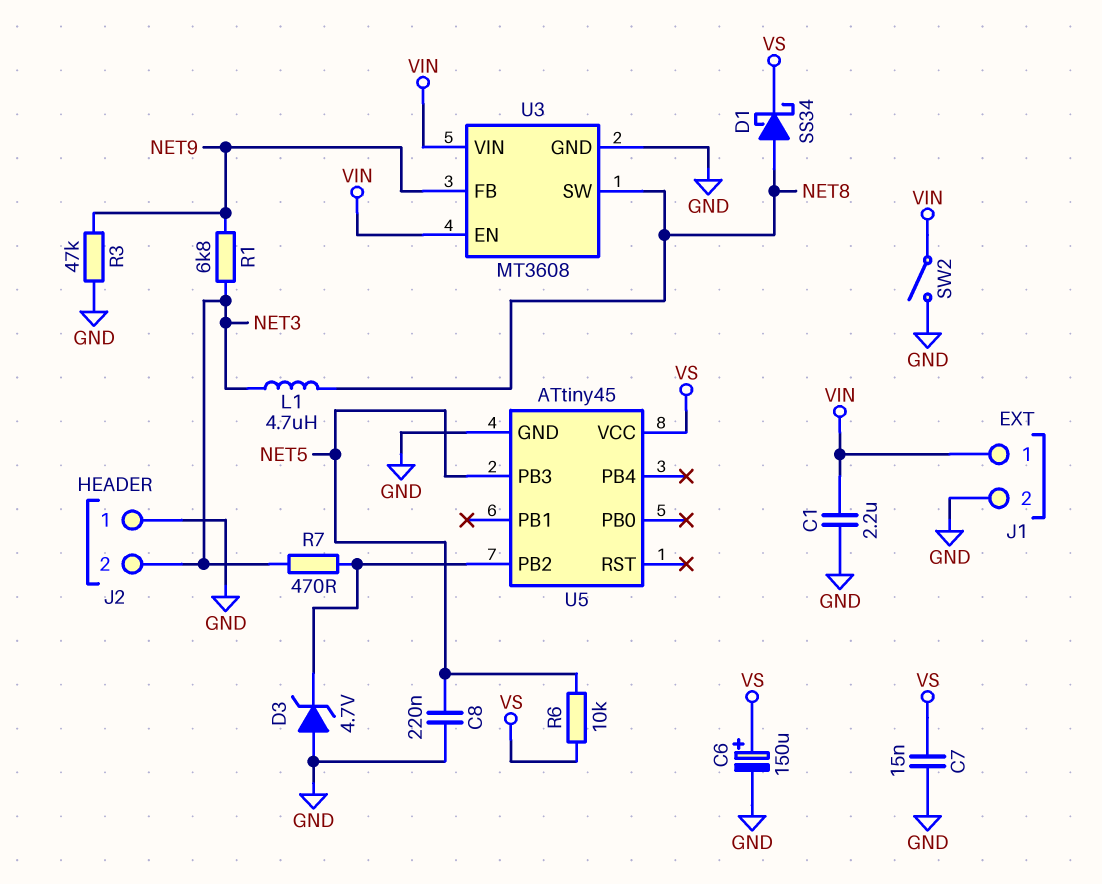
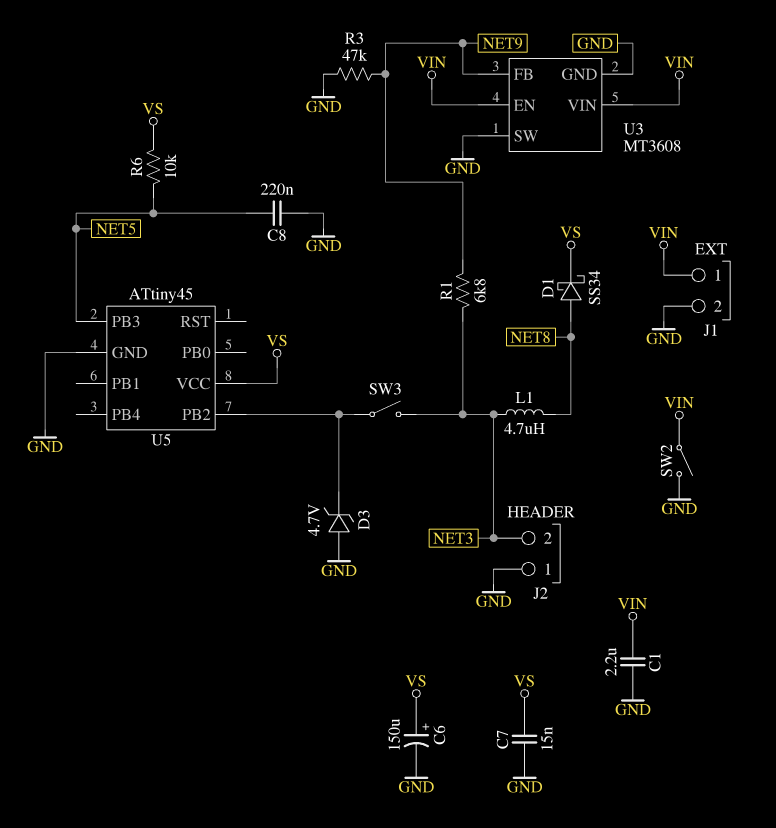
R7: 470 (NET3, U5/PB2) -> none
SW3: none -> switch (NET3, U5/PB2)
U3 pin SW: NET8 -> GND

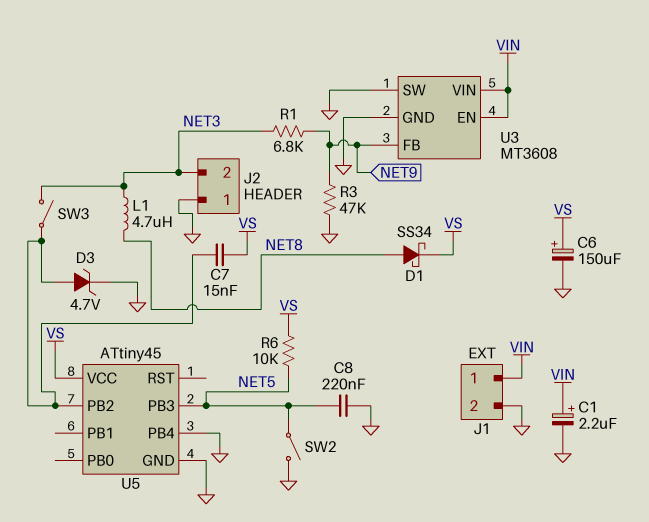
C1: 2.2uF (GND, VIN) -> 2.2uF (plus VIN, minus GND)
C7: 15nF (GND, VS) -> 15nF (U5/PB2, VS)
D3: zener 4.7V (A GND, K U5/PB2) -> zener 4.7V (A U5/PB2, K GND)
SW2: switch (GND, VIN) -> switch (GND, NET5)
U5 pin PB4: none -> GND

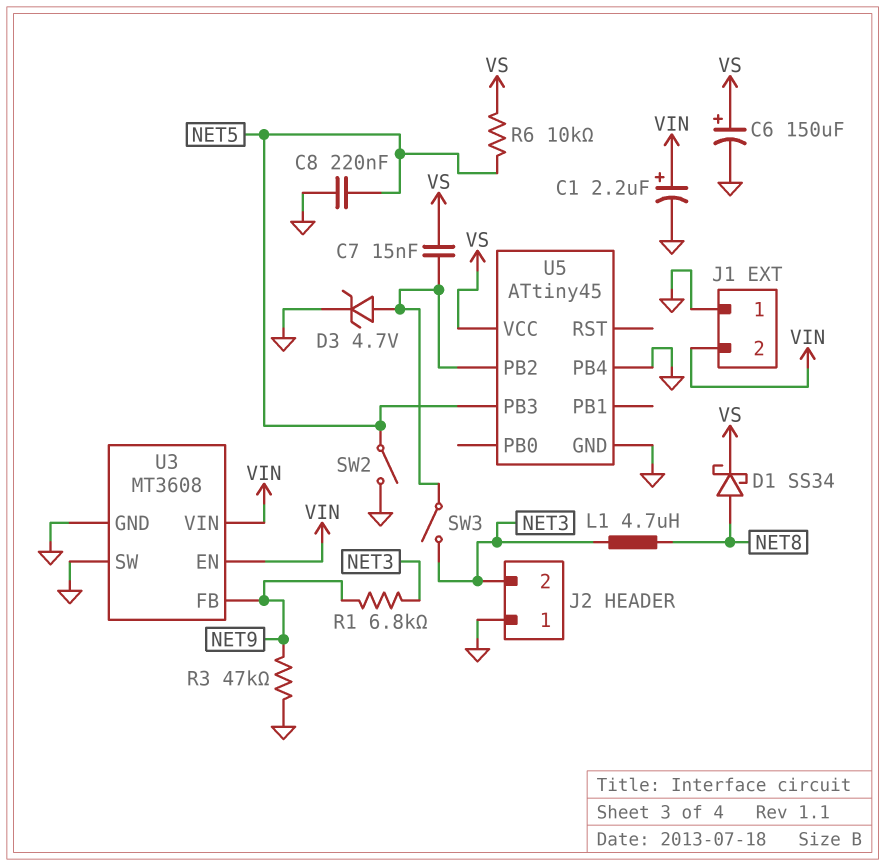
J1 pin 1: VIN -> GND
J1 pin 2: GND -> VIN

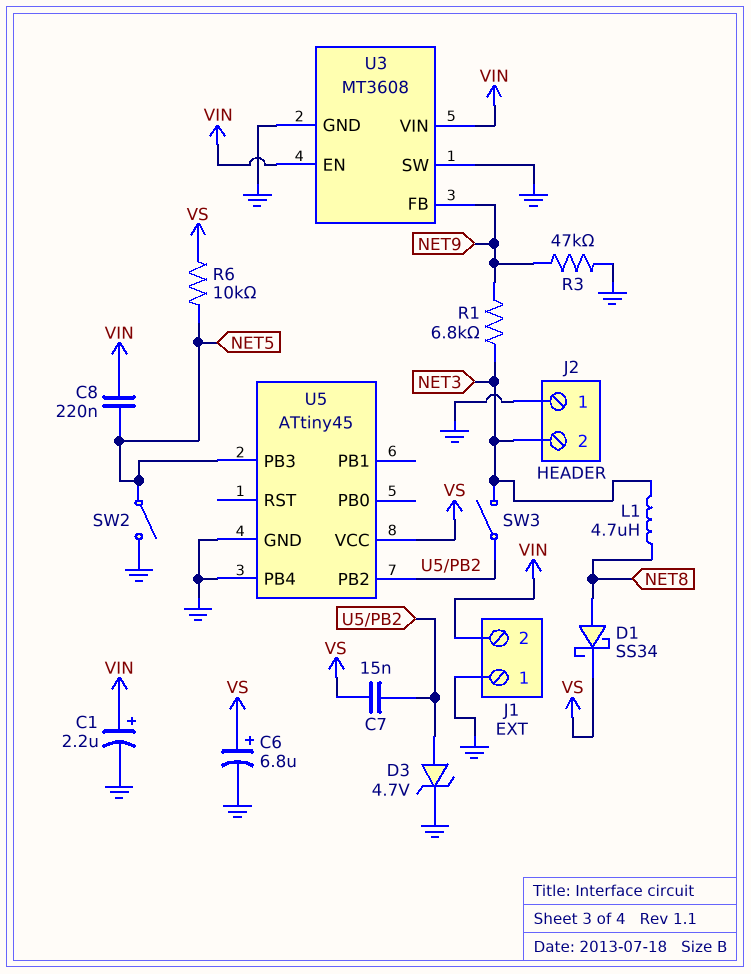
C6: 150uF (plus VS, minus GND) -> 6.8uF (plus VS, minus GND)
C8: 220nF (GND, NET5) -> 220nF (NET5, VIN)

